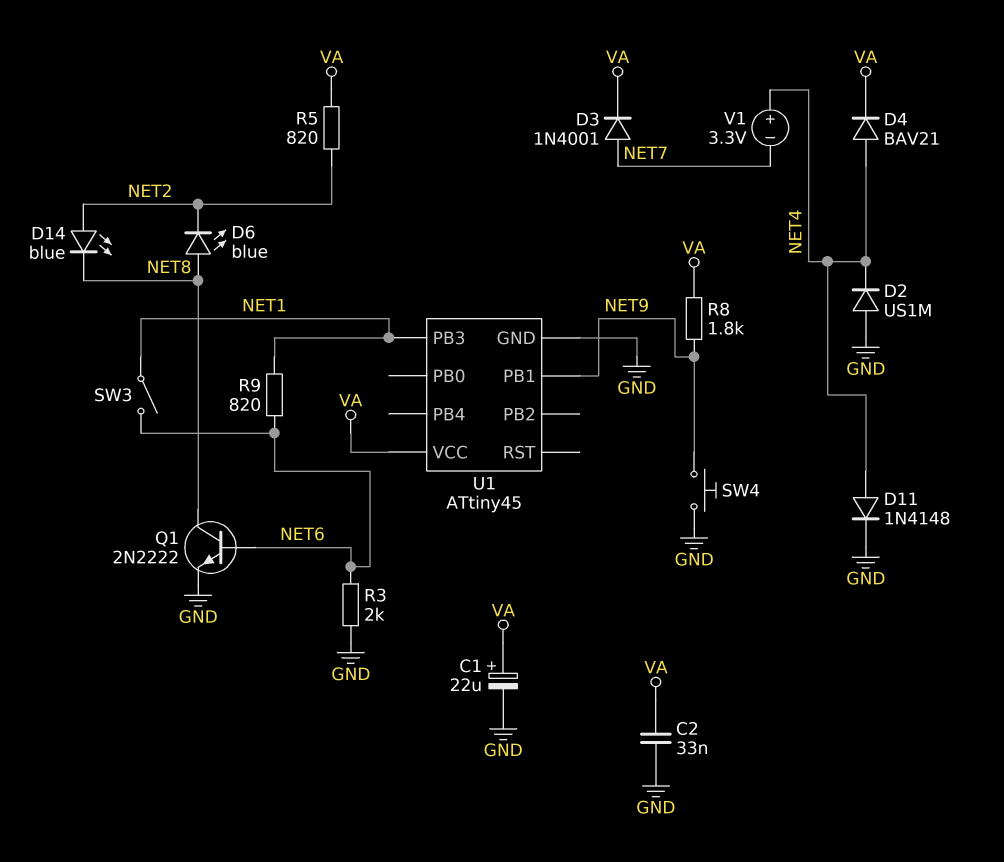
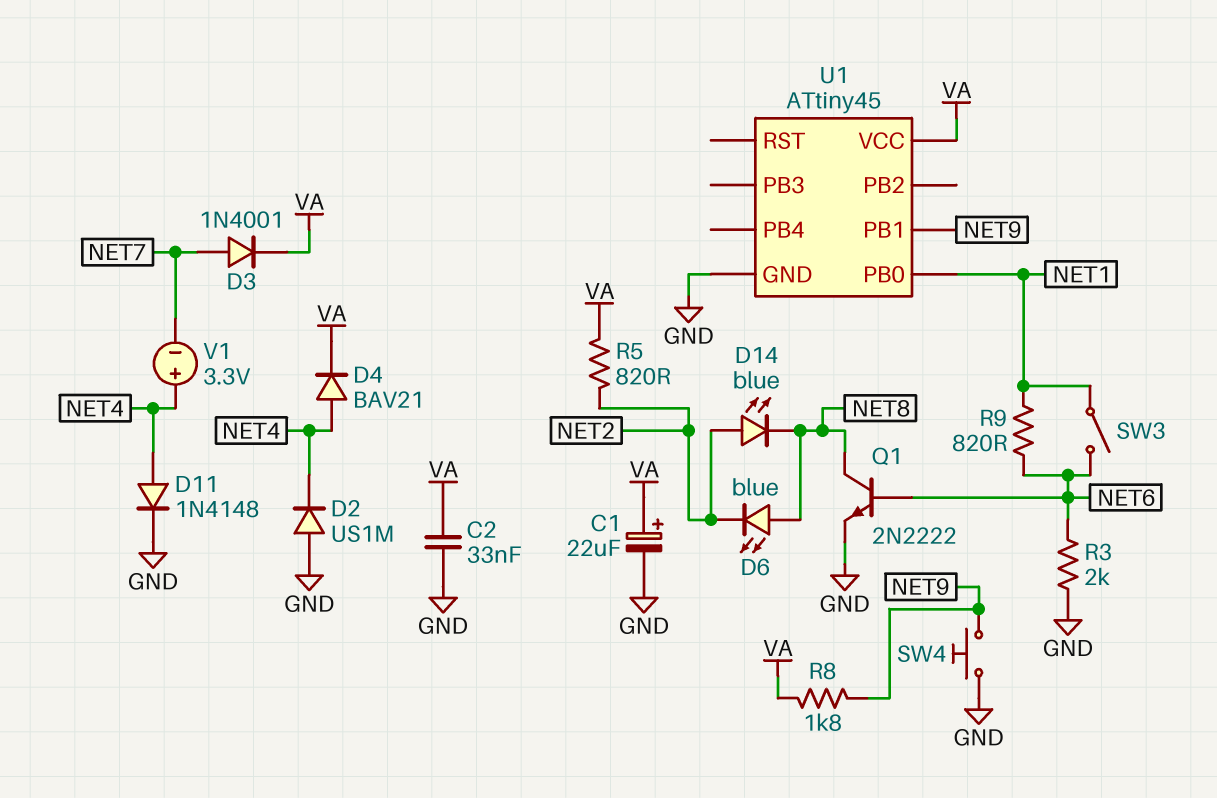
U1 pin PB0: none -> NET1
U1 pin PB3: NET1 -> none

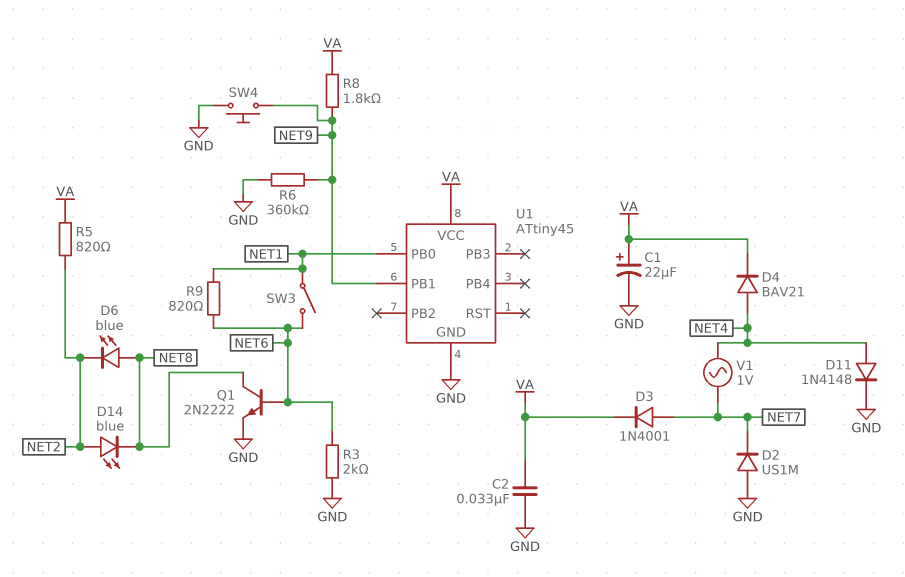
D2: diode US1M (A GND, K NET4) -> diode US1M (A GND, K NET7)
R6: none -> 360k (GND, NET9)
V1: 3.3V (plus NET4, minus NET7) -> AC 1V (NET4, NET7)

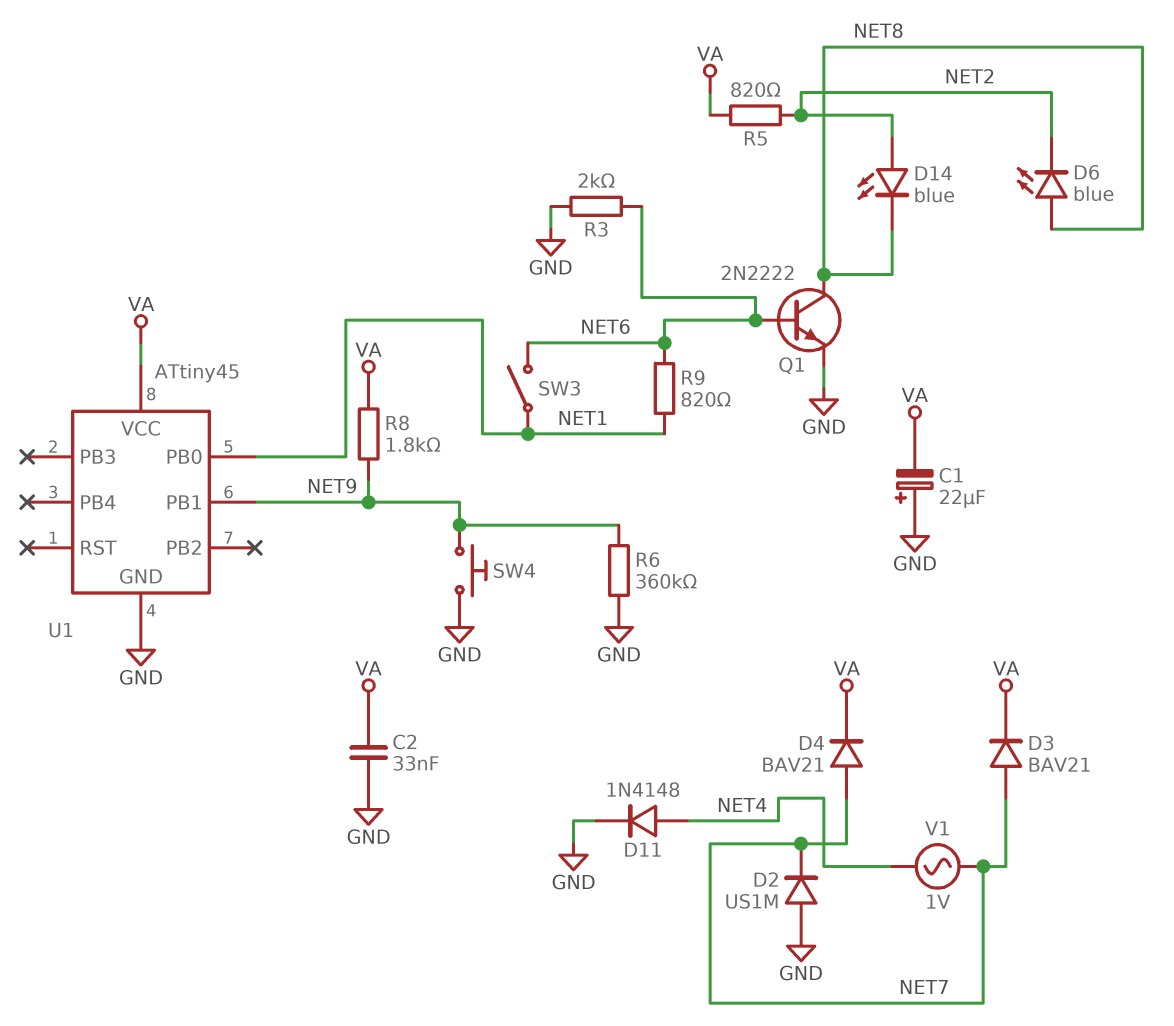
C1: 22uF (plus VA, minus GND) -> 22uF (plus GND, minus VA)
D3: diode 1N4001 (A NET7, K VA) -> diode BAV21 (A NET7, K VA)
D4: diode BAV21 (A NET4, K VA) -> diode BAV21 (A NET7, K VA)

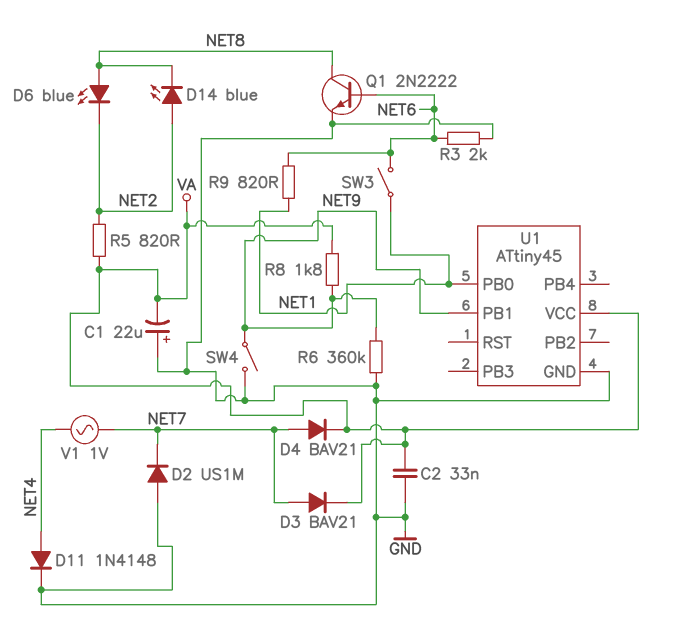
SW4: button (GND, NET9) -> switch (GND, NET9)

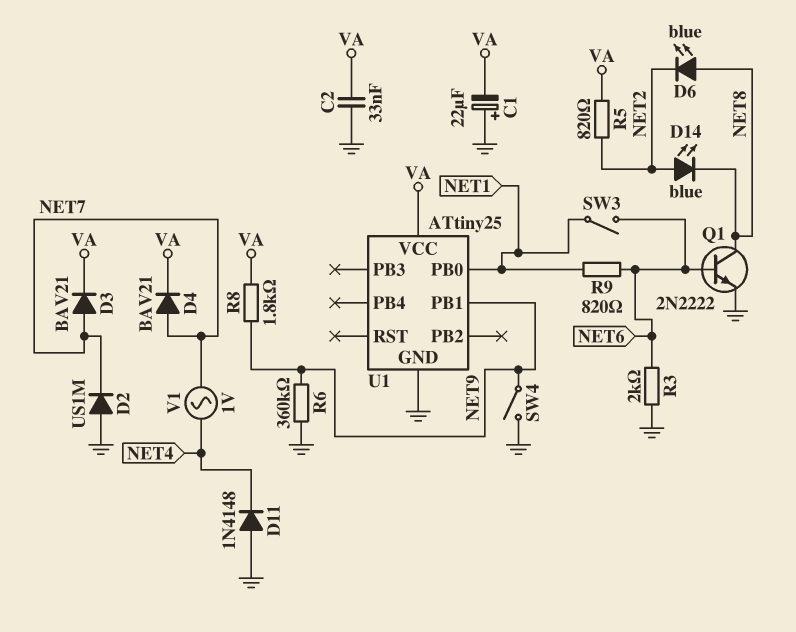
D11: diode 1N4148 (A NET4, K GND) -> diode 1N4148 (A GND, K NET4)
U1: ATtiny45 -> ATtiny25

